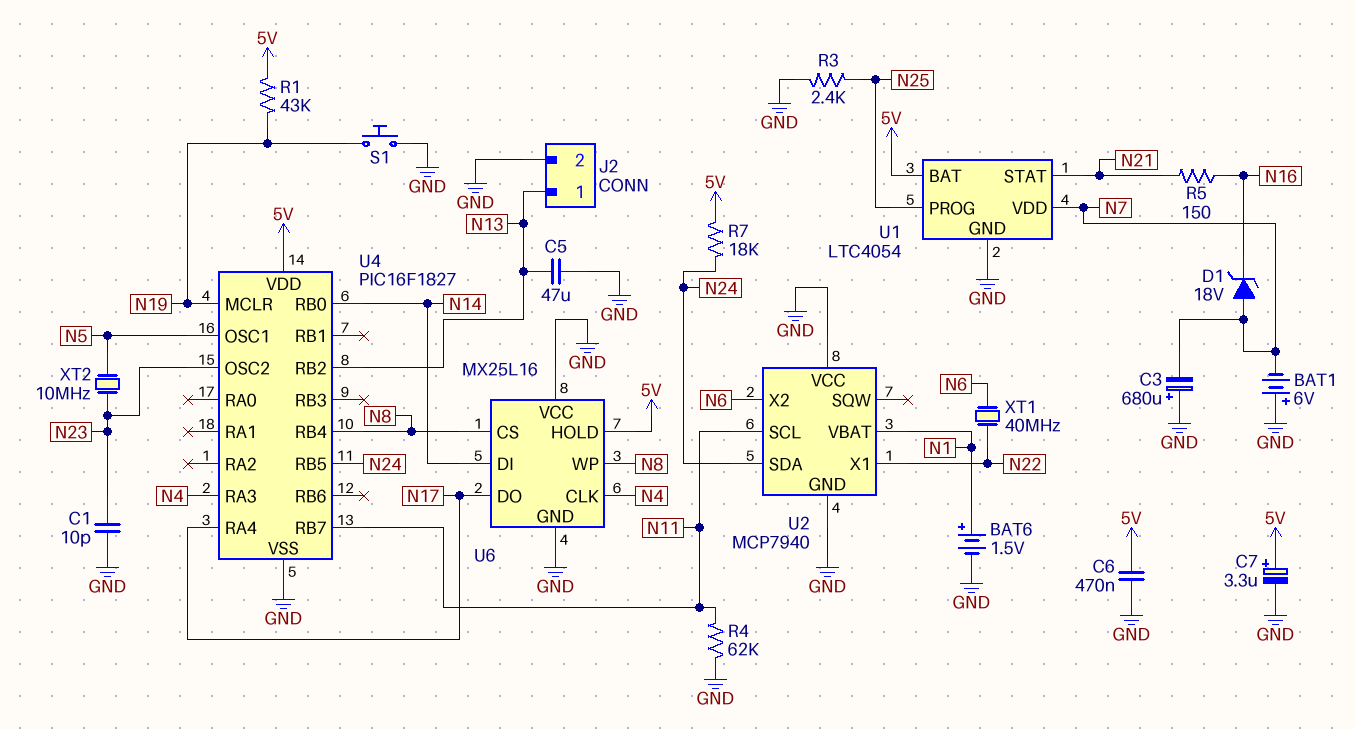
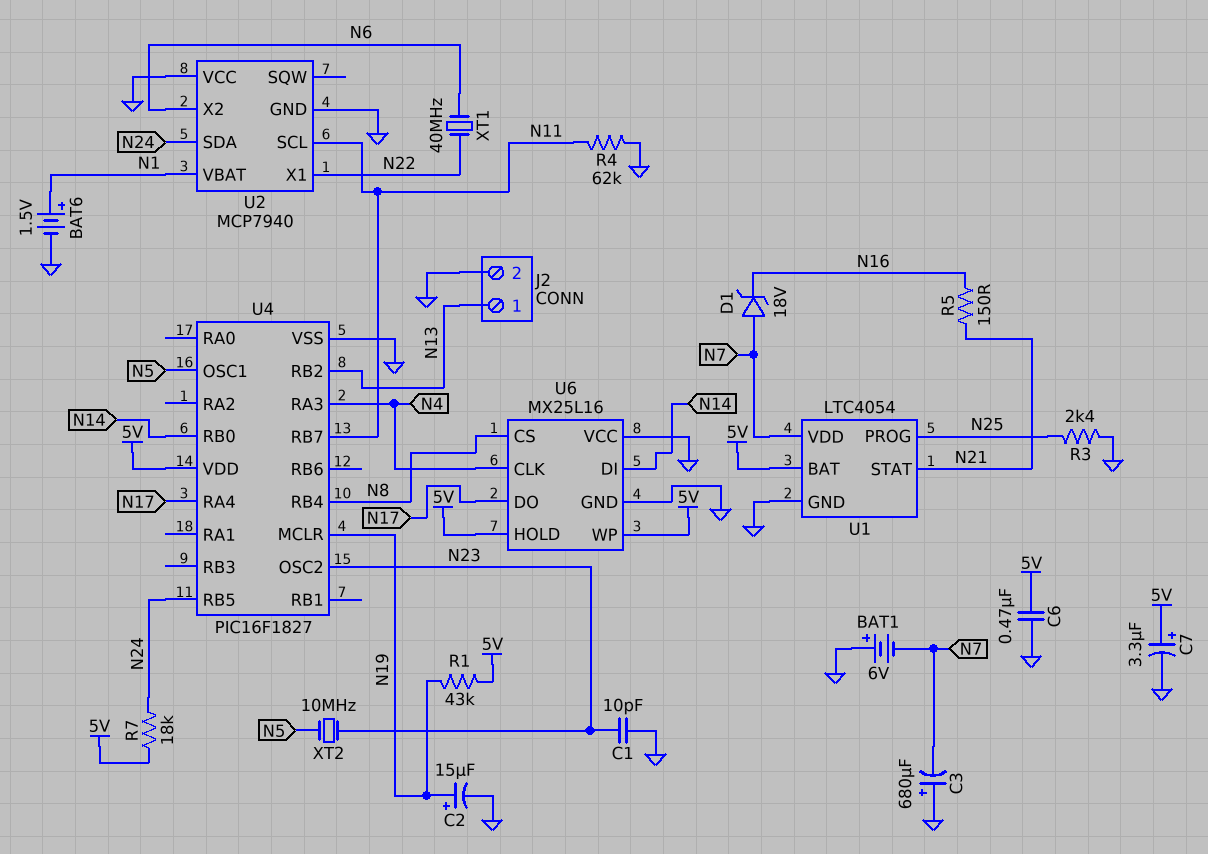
C2: none -> 15uF (plus N19, minus GND)
C5: 47uF (GND, N13) -> none
S1: button (GND, N19) -> none
U6 pin WP: N8 -> 5V

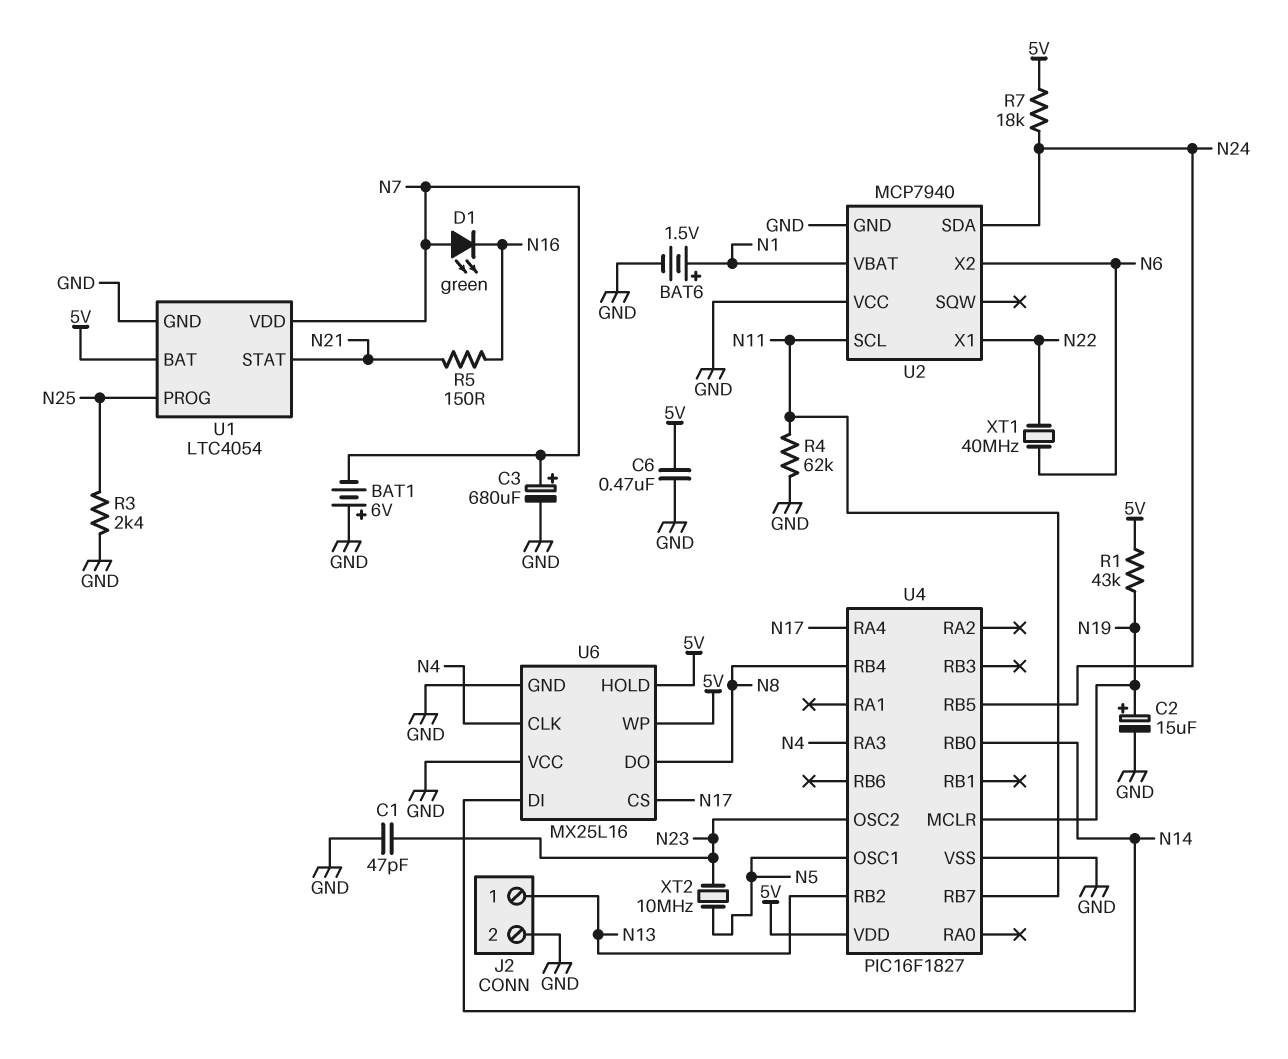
C1: 10pF (GND, N23) -> 47pF (GND, N23)
C3: 680uF (plus GND, minus N7) -> 680uF (plus N7, minus GND)
C7: 3.3uF (plus 5V, minus GND) -> none
D1: zener 18V (A N7, K N16) -> LED green (A N7, K N16)
U6 pin CS: N8 -> N17
U6 pin DO: N17 -> N8

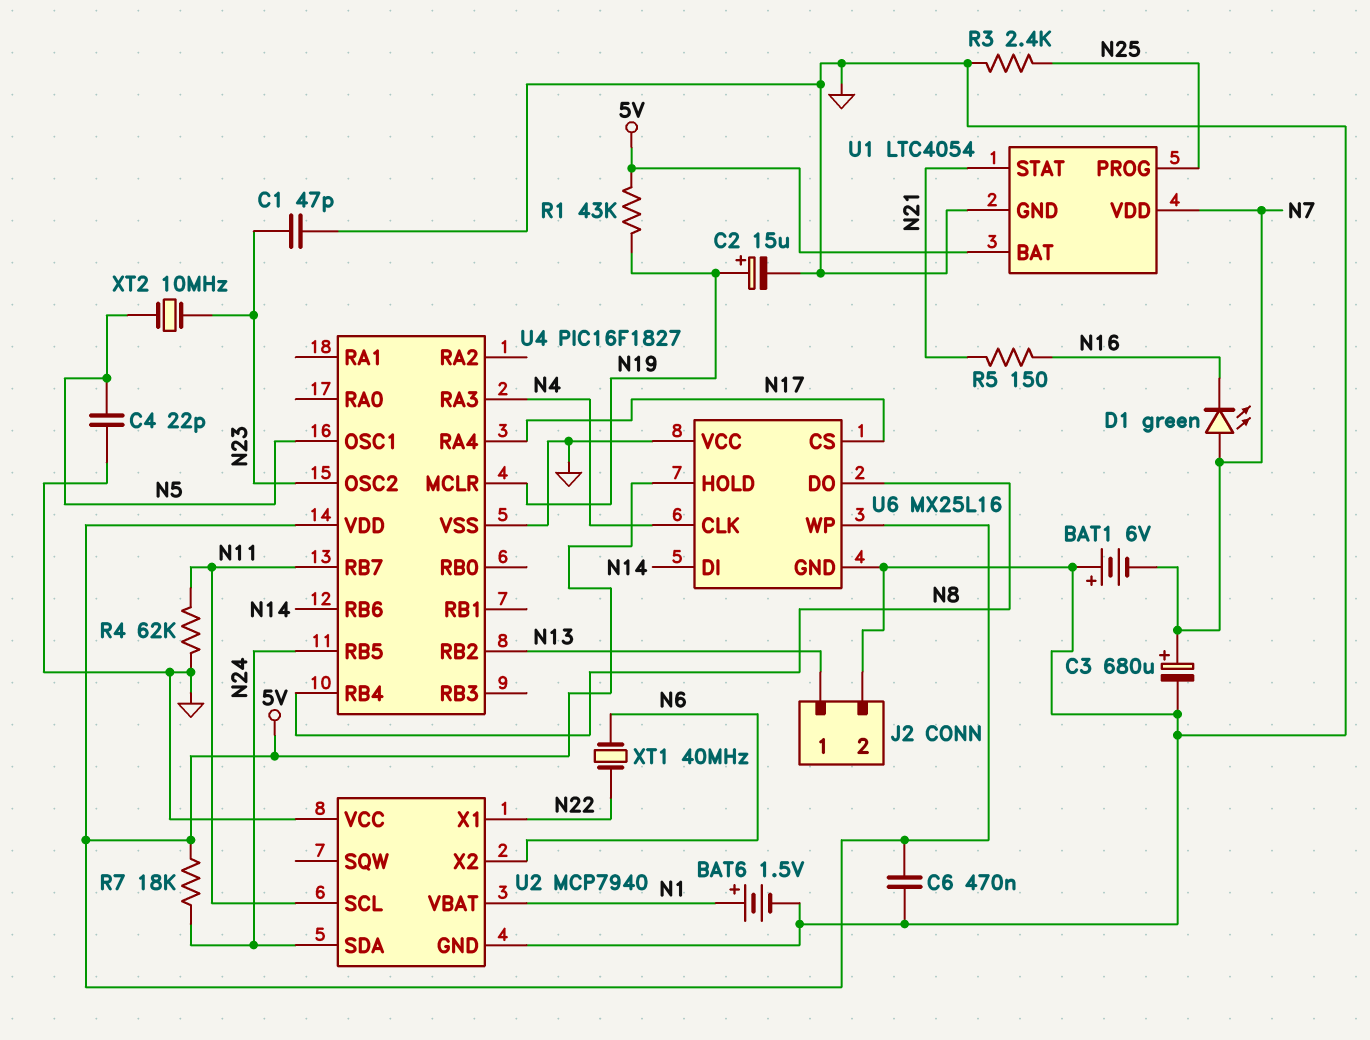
C4: none -> 22pF (GND, N5)
U4 pin RB0: N14 -> none
U4 pin RB6: none -> N14

